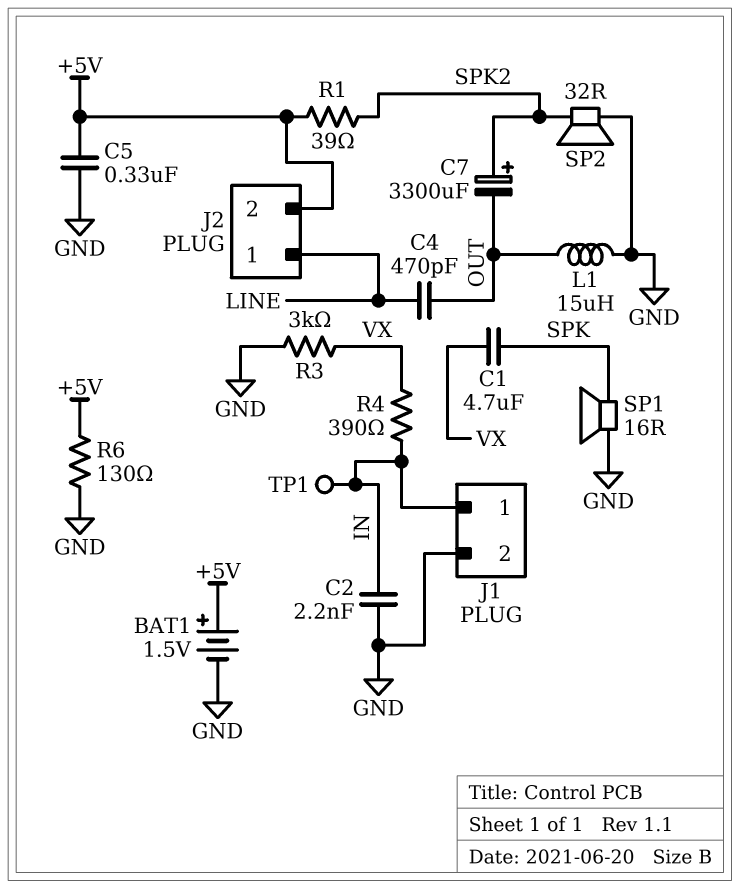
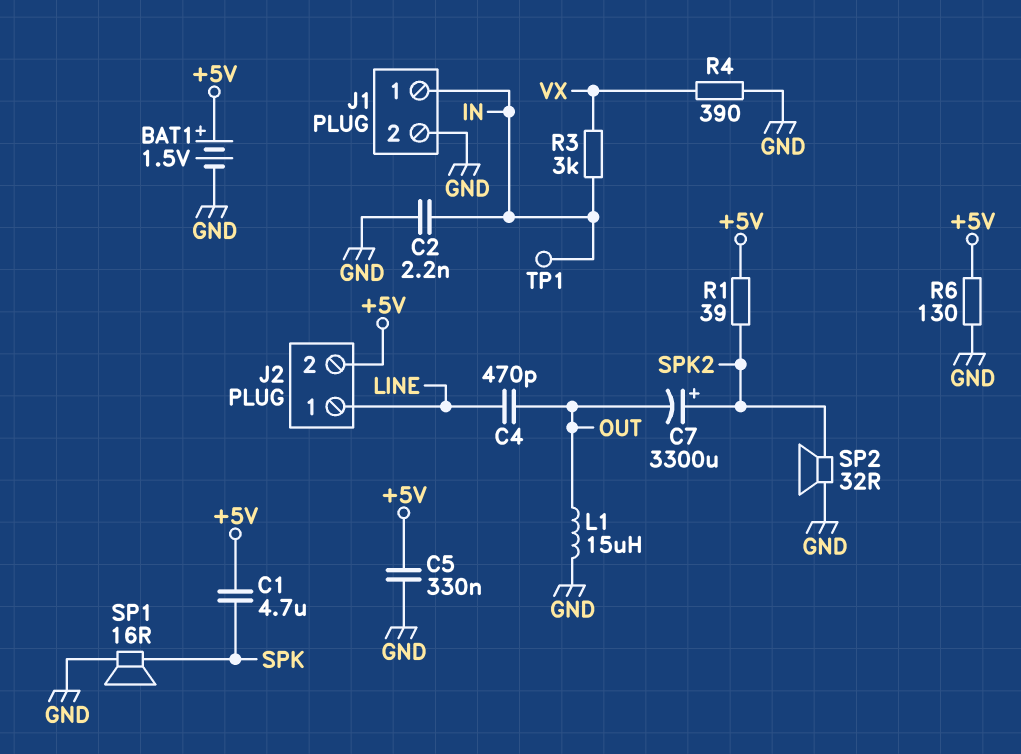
C1: 4.7uF (SPK, VX) -> 4.7uF (+5V, SPK)
R3: 3k (GND, VX) -> 3k (IN, VX)
R4: 390 (IN, VX) -> 390 (GND, VX)

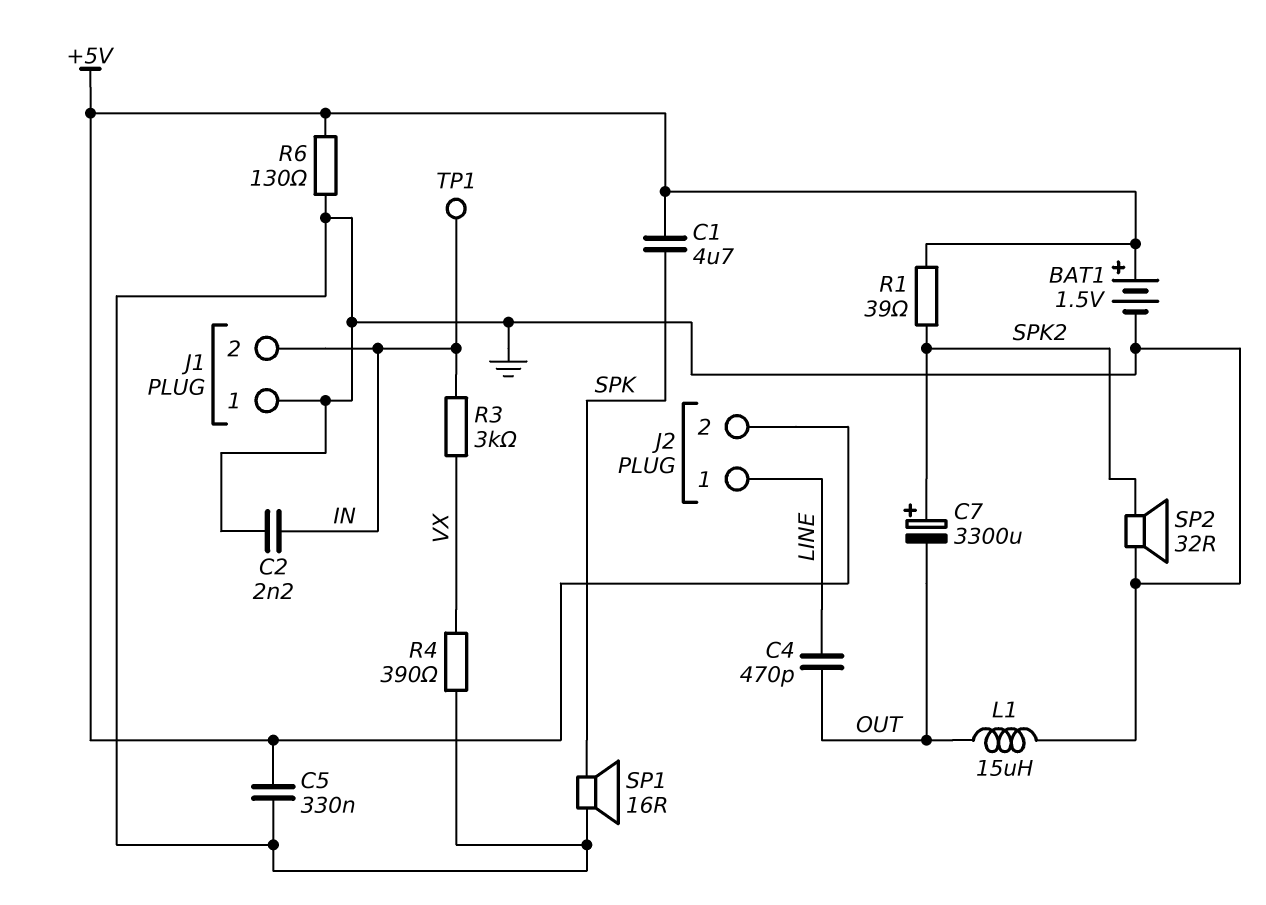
J1 pin 1: IN -> GND
J1 pin 2: GND -> IN

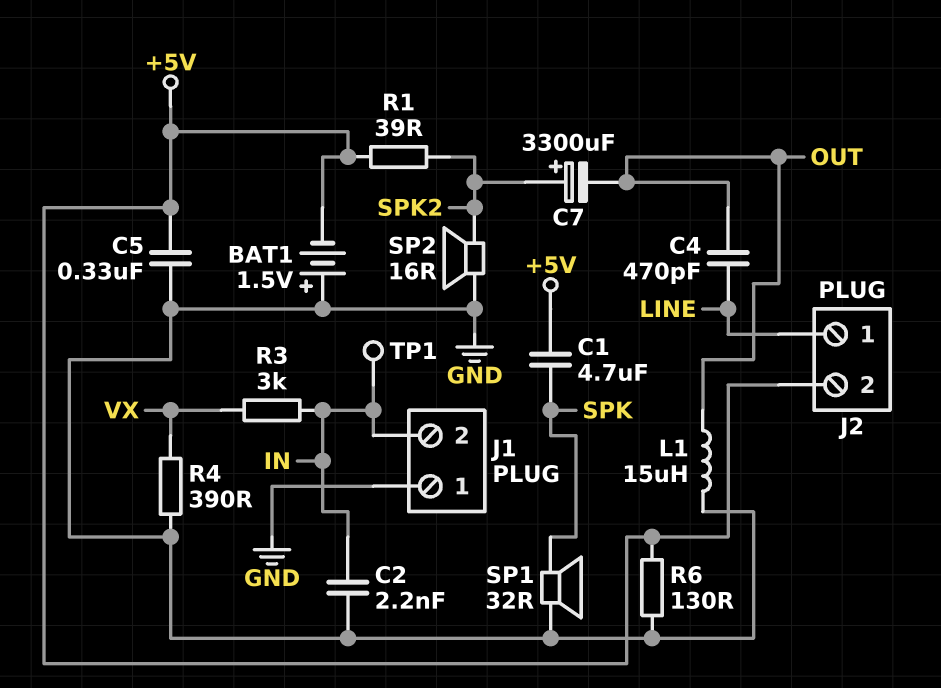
BAT1: 1.5V (plus +5V, minus GND) -> 1.5V (plus GND, minus +5V)
SP1: speaker 16R (GND, SPK) -> speaker 32R (GND, SPK)
SP2: speaker 32R (GND, SPK2) -> speaker 16R (GND, SPK2)

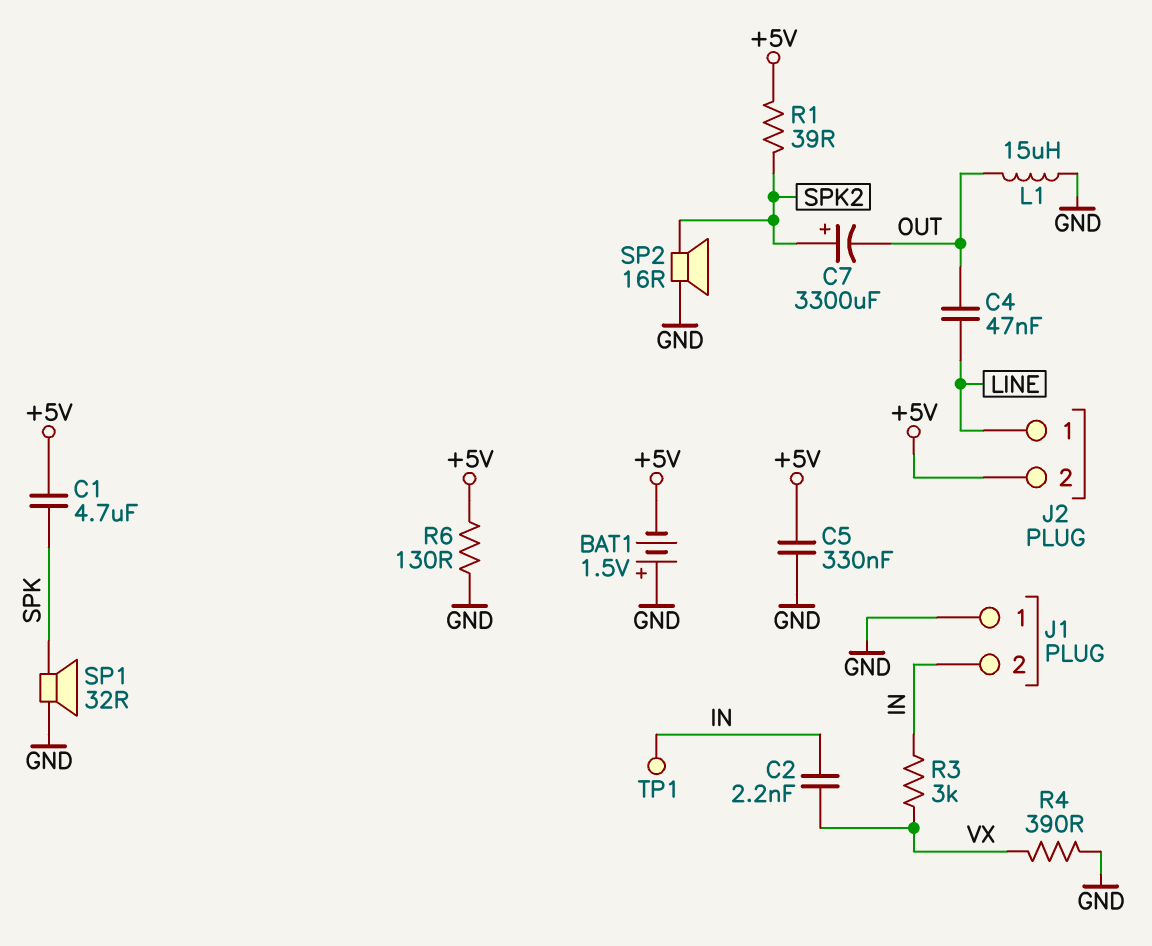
C2: 2.2nF (GND, IN) -> 2.2nF (IN, VX)
C4: 470pF (LINE, OUT) -> 47nF (LINE, OUT)

